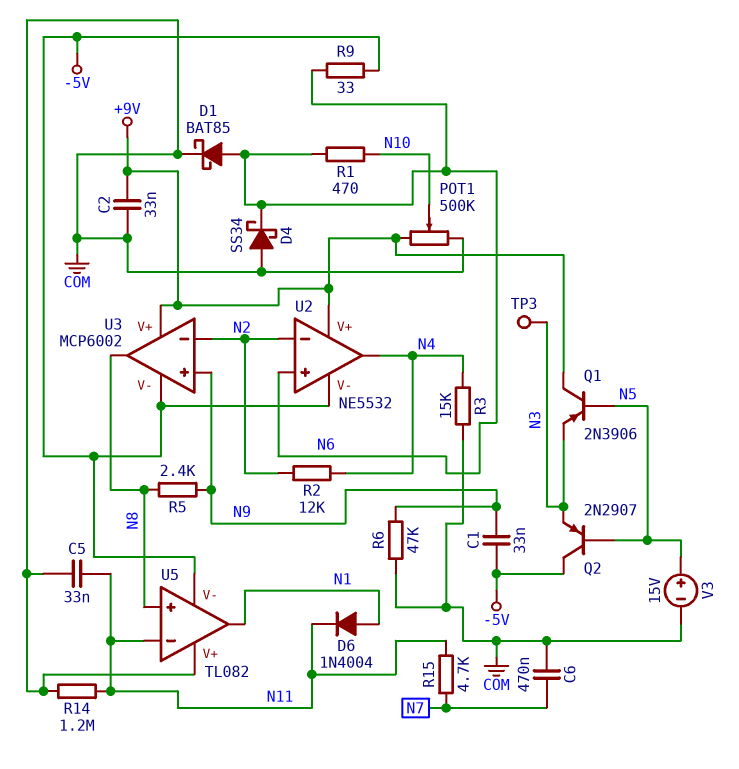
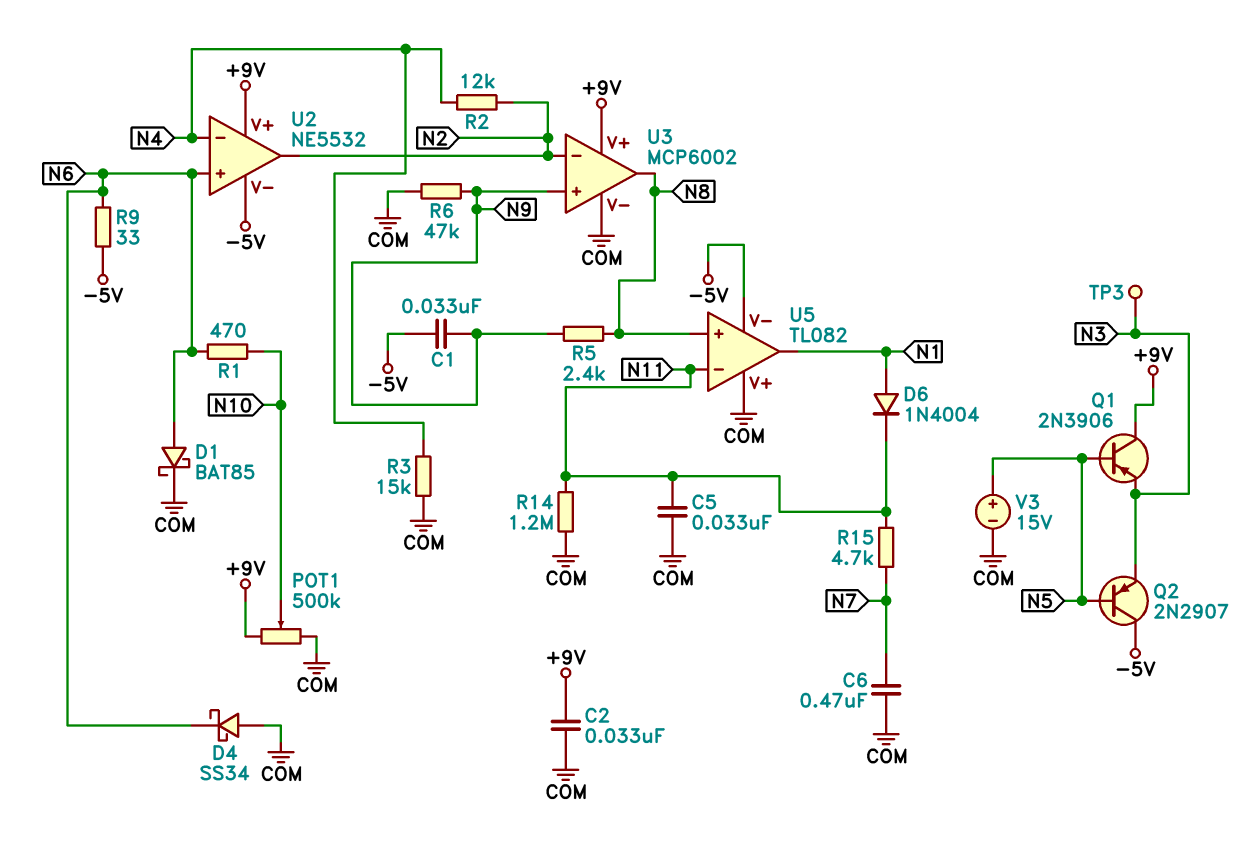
U2 pin in-: N2 -> N4
U2 pin out: N4 -> N2
U3 pin V-: -5V -> COM

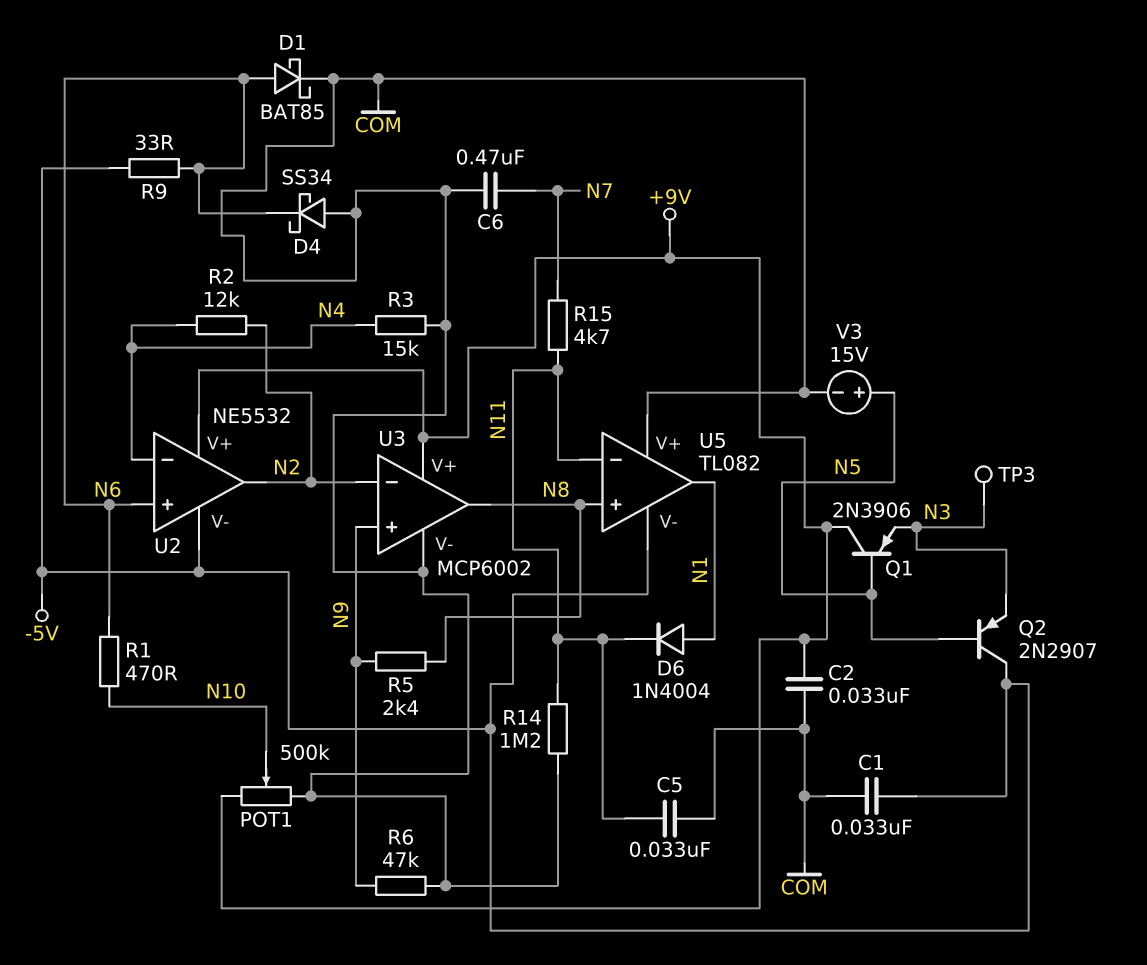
C1: 33nF (-5V, N9) -> 33nF (-5V, COM)

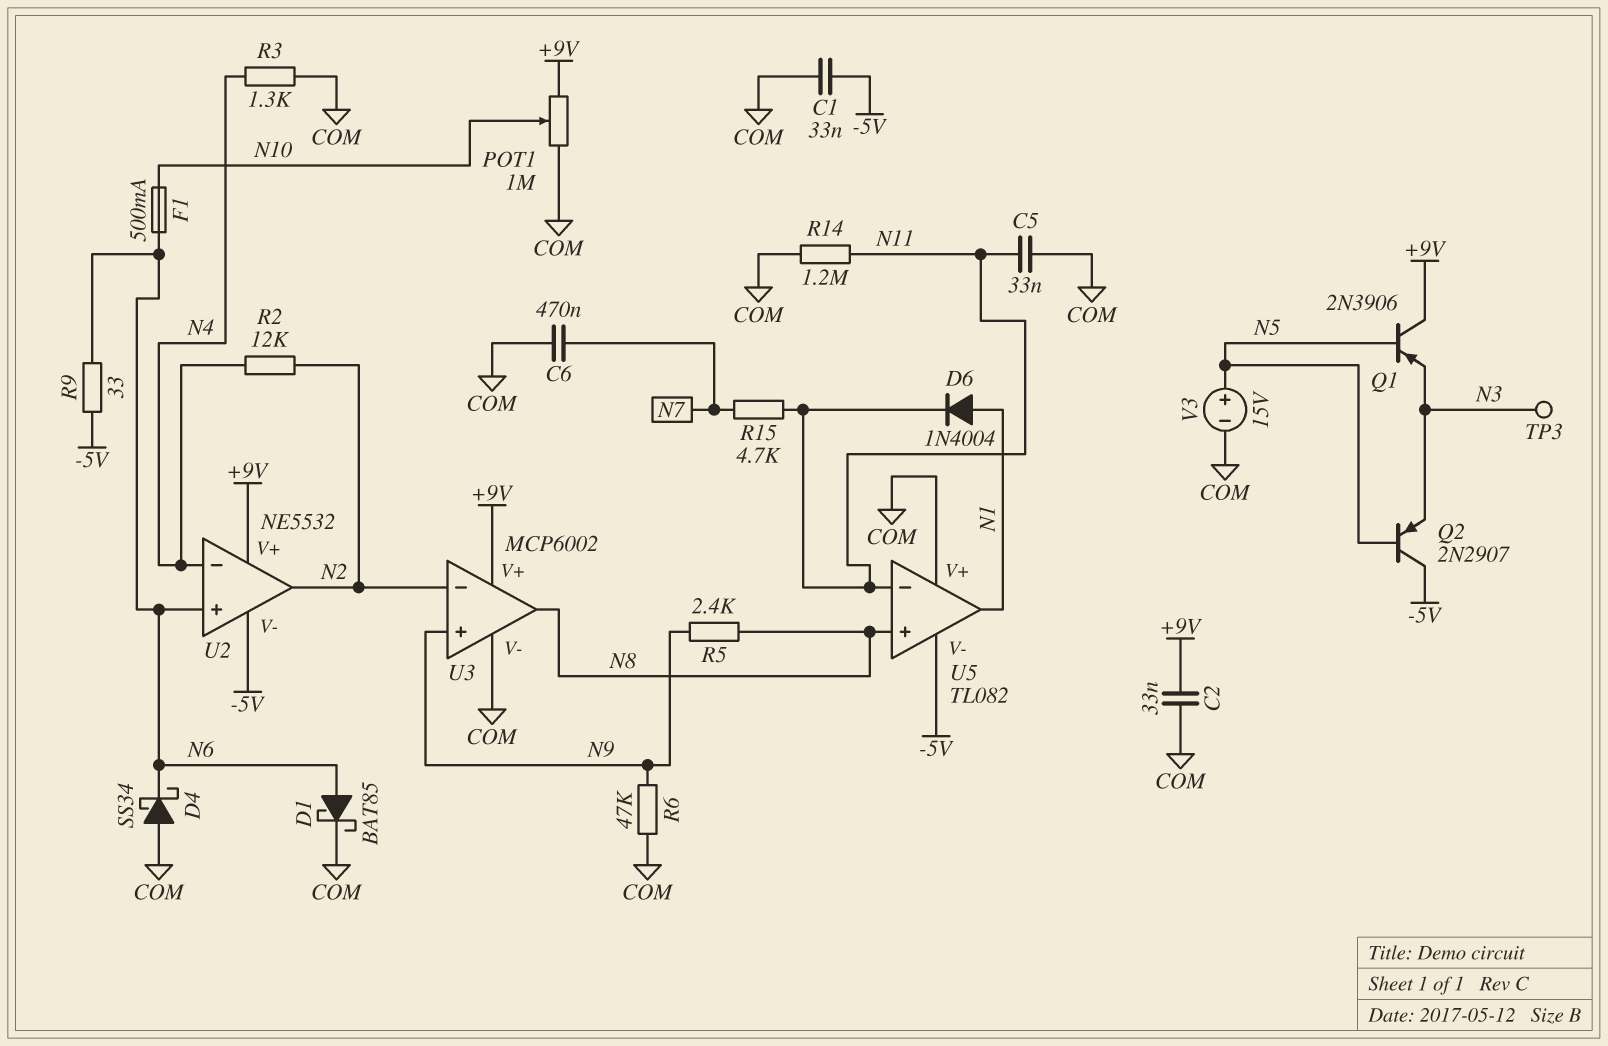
F1: none -> 500mA (N6, N10)
POT1: 500k (+9V, COM, wiper N10) -> 1M (+9V, COM, wiper N10)
R1: 470 (N6, N10) -> none
R3: 15k (COM, N4) -> 1.3k (COM, N4)

